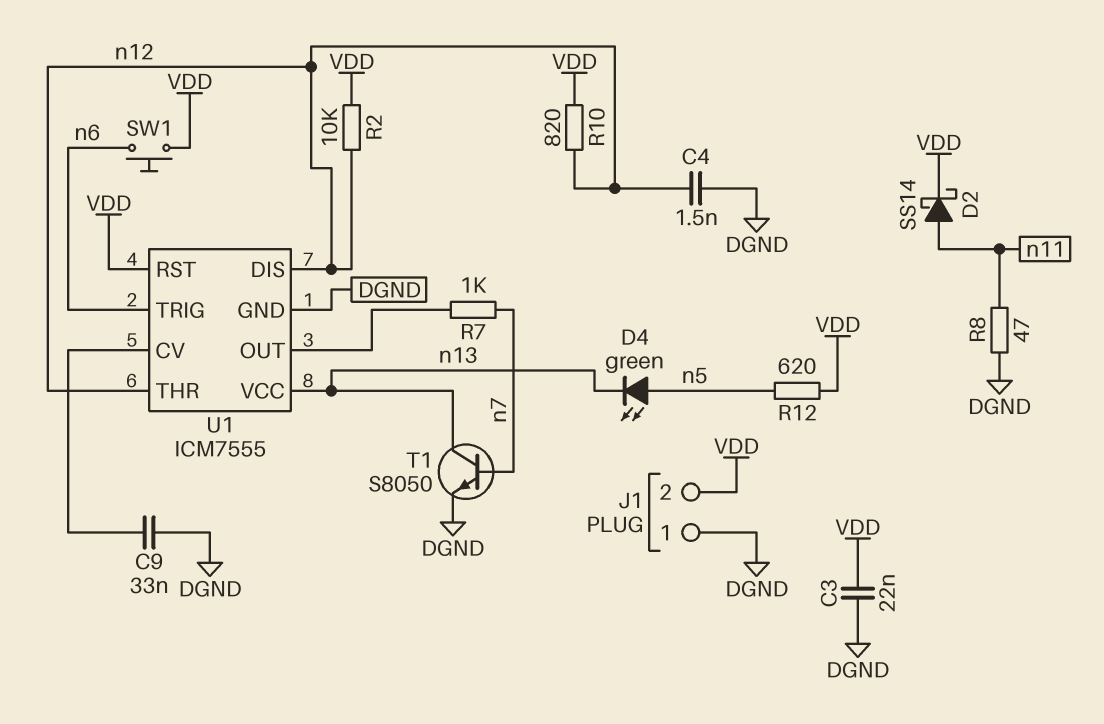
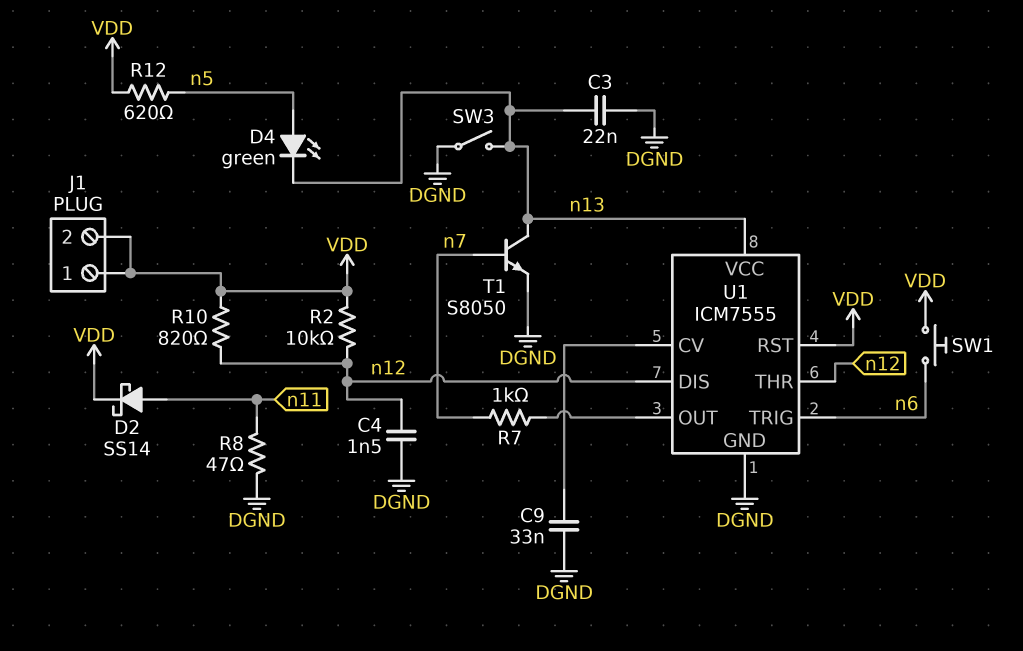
C3: 22nF (DGND, VDD) -> 22nF (DGND, n13)
J1 pin 1: DGND -> VDD
SW3: none -> switch (DGND, n13)

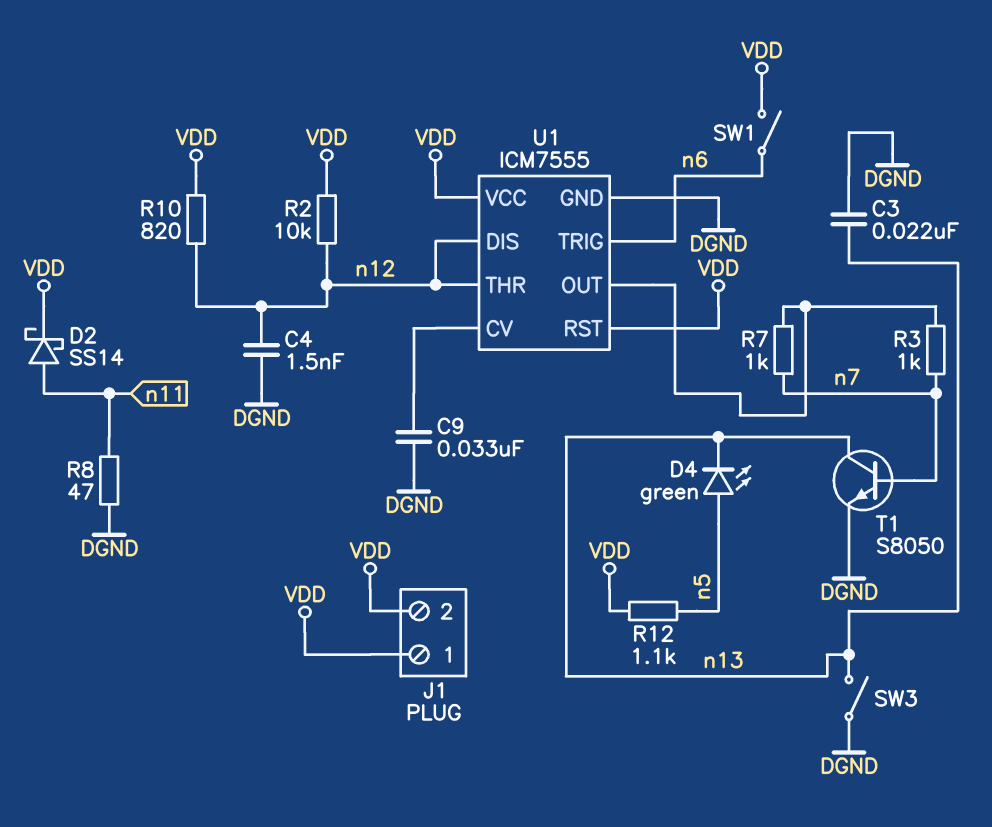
R3: none -> 1k (U1/OUT, n7)
R12: 620 (VDD, n5) -> 1.1k (VDD, n5)
SW1: button (VDD, n6) -> switch (VDD, n6)
U1 pin VCC: n13 -> VDD

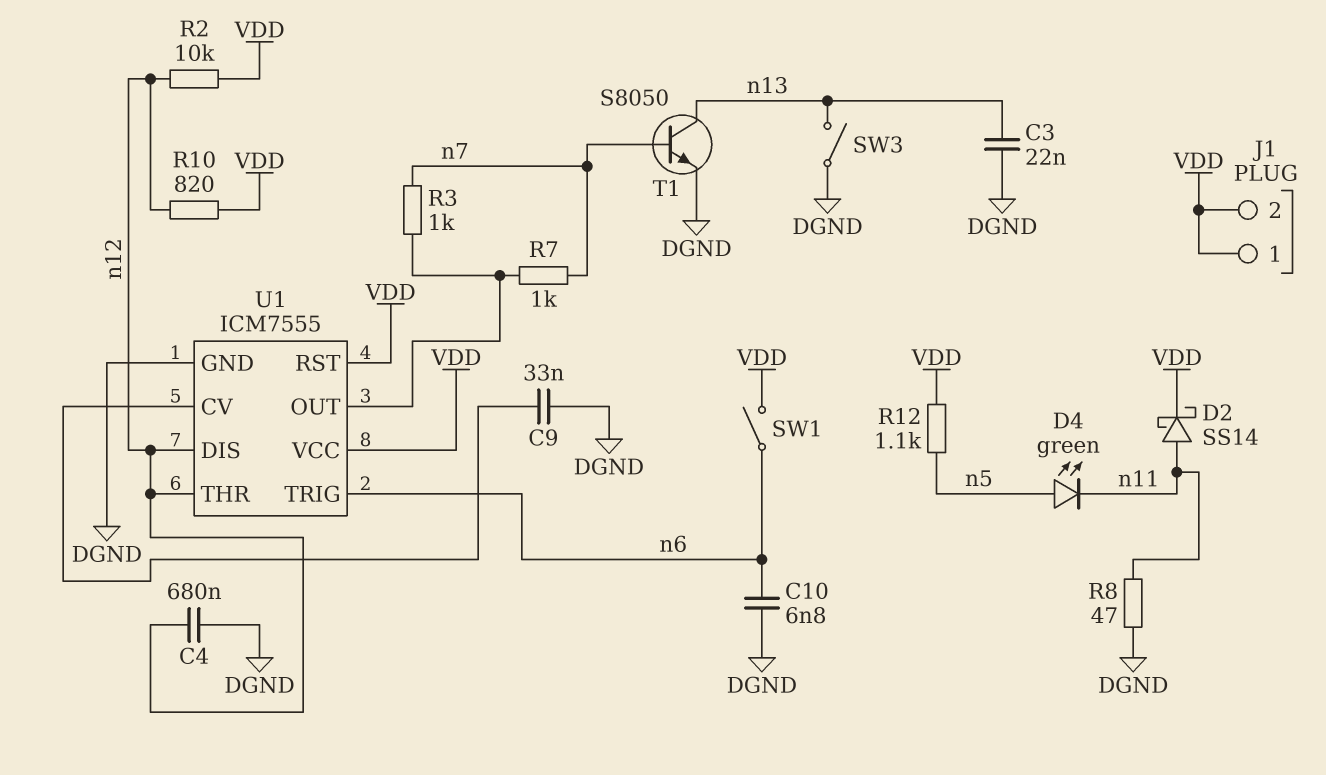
C4: 1.5nF (DGND, n12) -> 680nF (DGND, n12)
C10: none -> 6.8nF (DGND, n6)
D4: LED green (A n5, K n13) -> LED green (A n5, K n11)

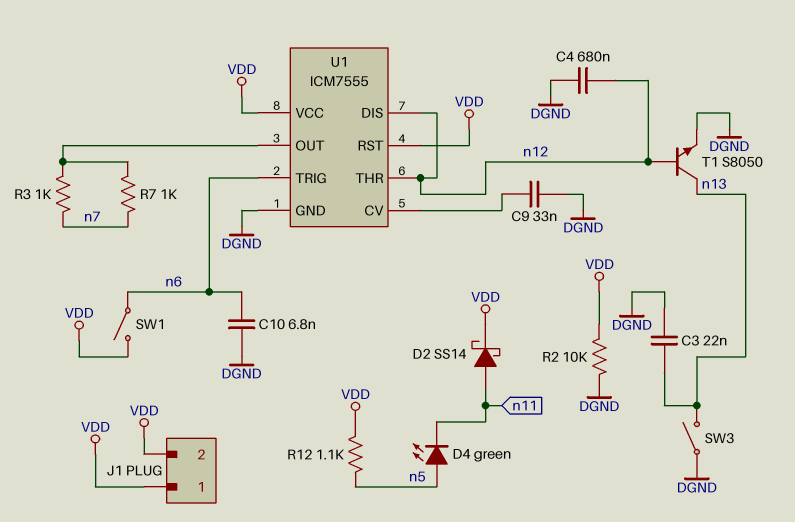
R2: 10k (VDD, n12) -> 10k (DGND, VDD)
R8: 47 (DGND, n11) -> none
R10: 820 (VDD, n12) -> none
T1: NPN S8050 (B n7, C n13, E DGND) -> NPN S8050 (B n12, C n13, E DGND)

